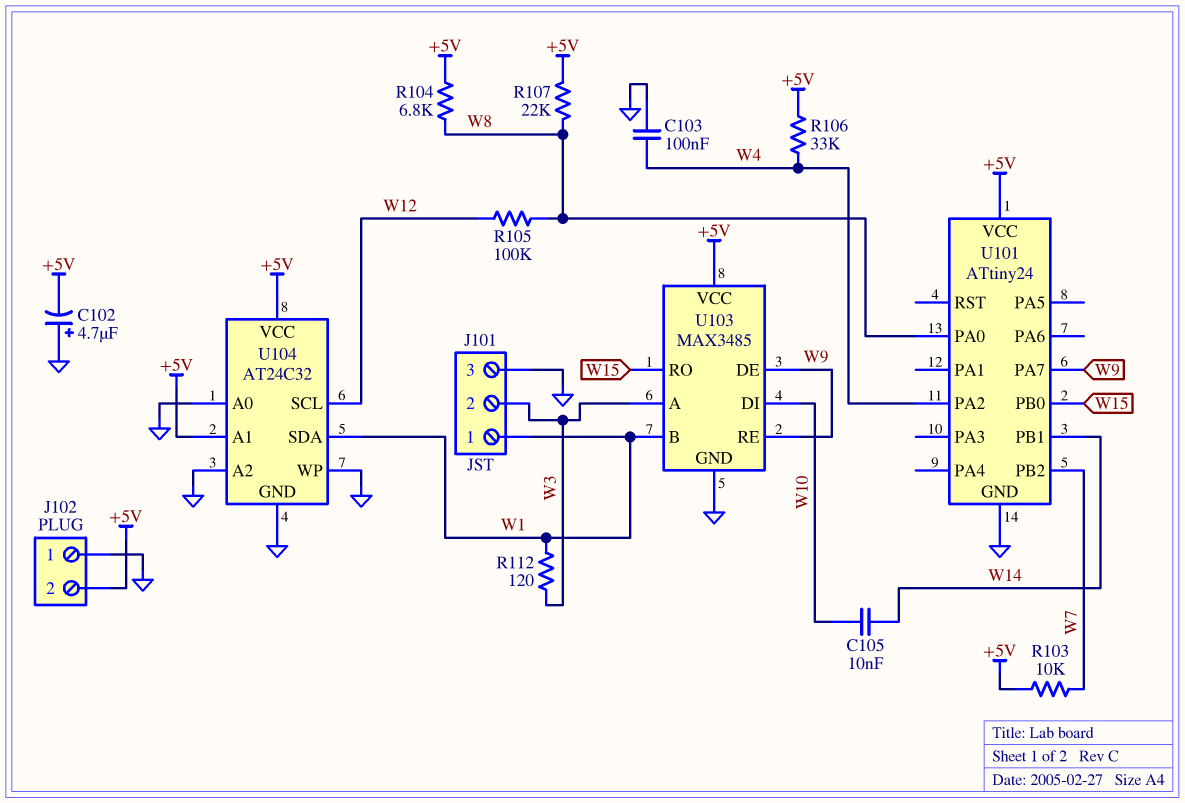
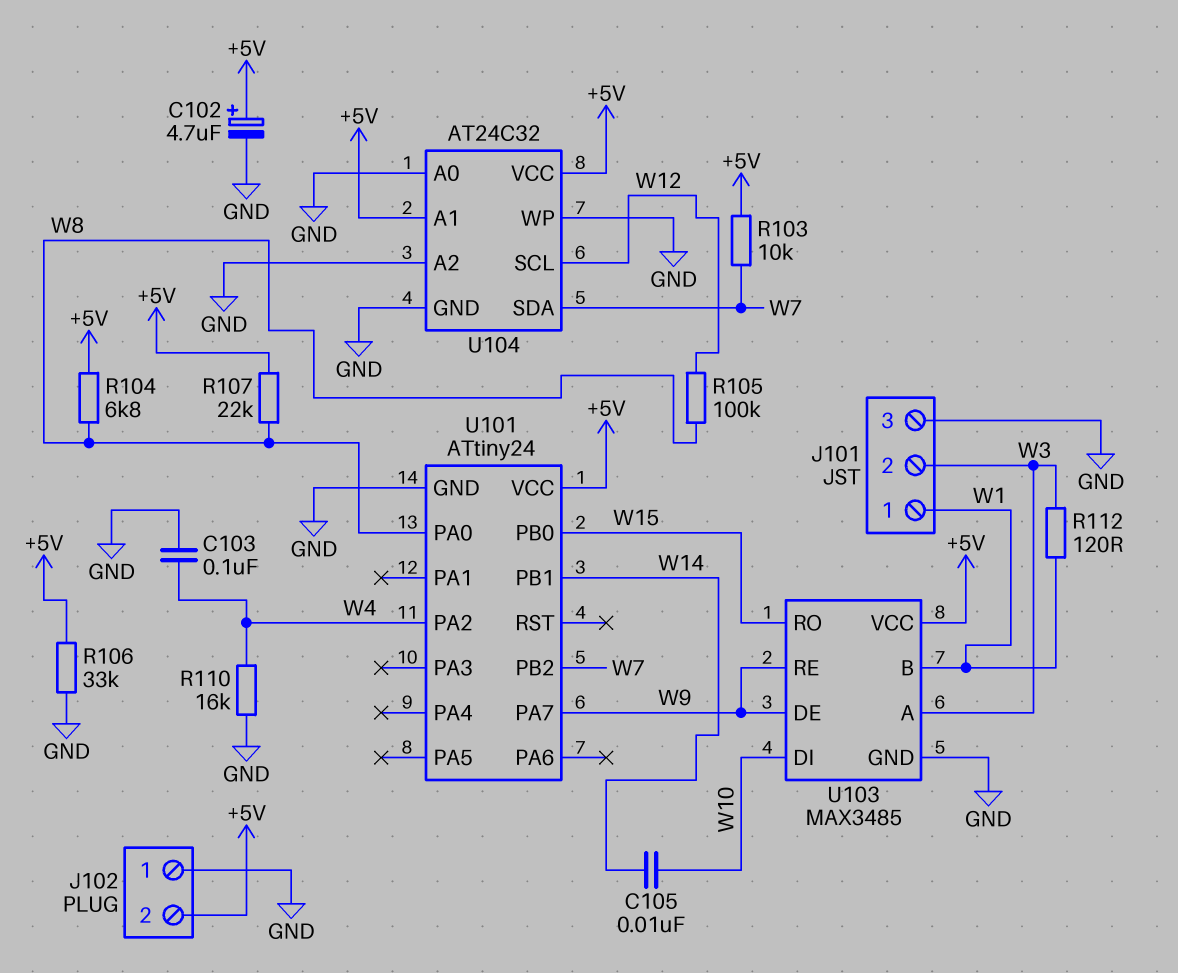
C102: 4.7uF (plus GND, minus +5V) -> 4.7uF (plus +5V, minus GND)
R106: 33k (+5V, W4) -> 33k (+5V, GND)
R110: none -> 16k (GND, W4)
U104 pin SDA: W1 -> W7

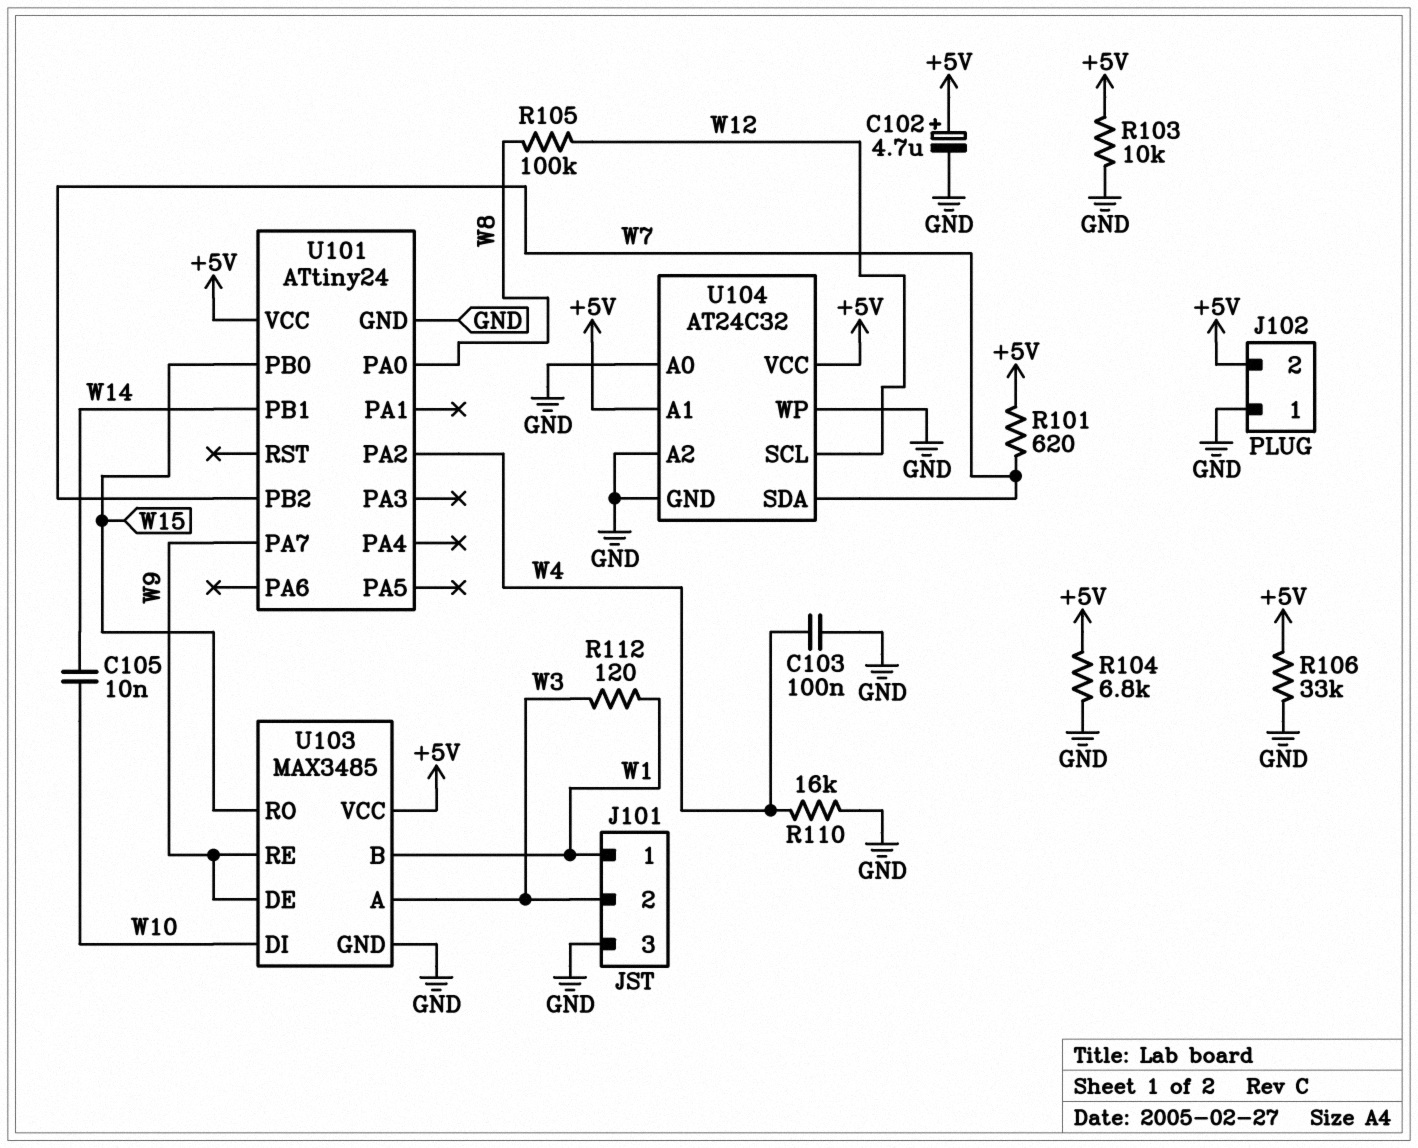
R101: none -> 620 (+5V, W7)
R103: 10k (+5V, W7) -> 10k (+5V, GND)
R104: 6.8k (+5V, W8) -> 6.8k (+5V, GND)
R107: 22k (+5V, W8) -> none

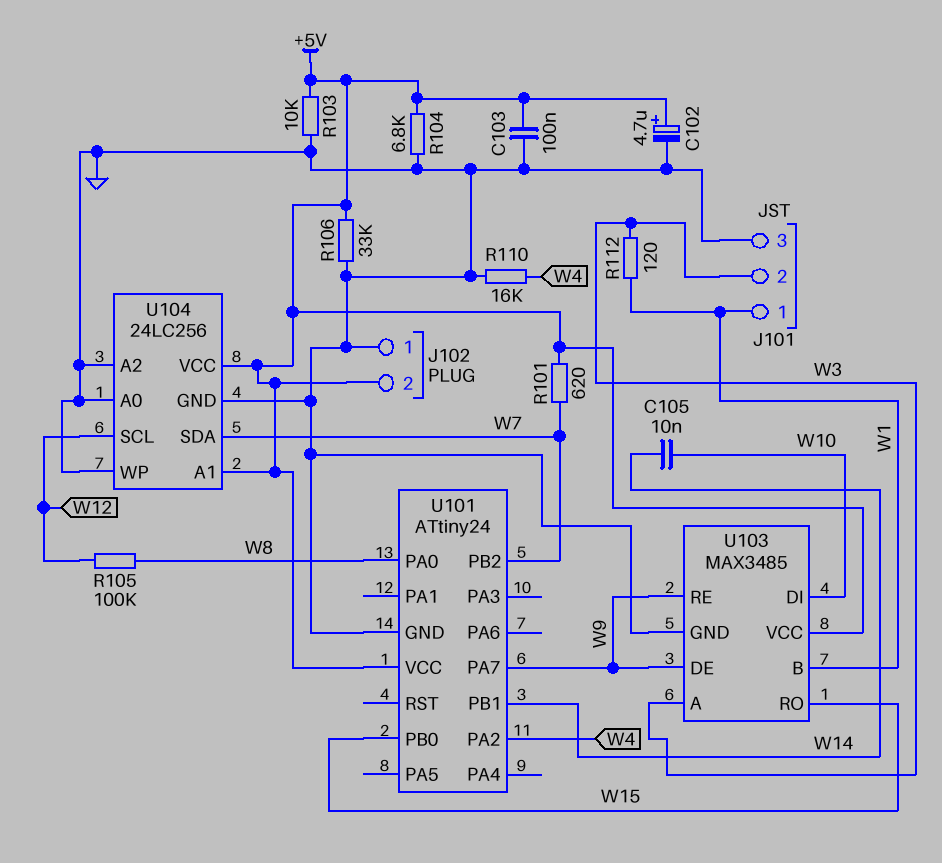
C103: 100nF (GND, W4) -> 100nF (+5V, GND)
U104: AT24C32 -> 24LC256

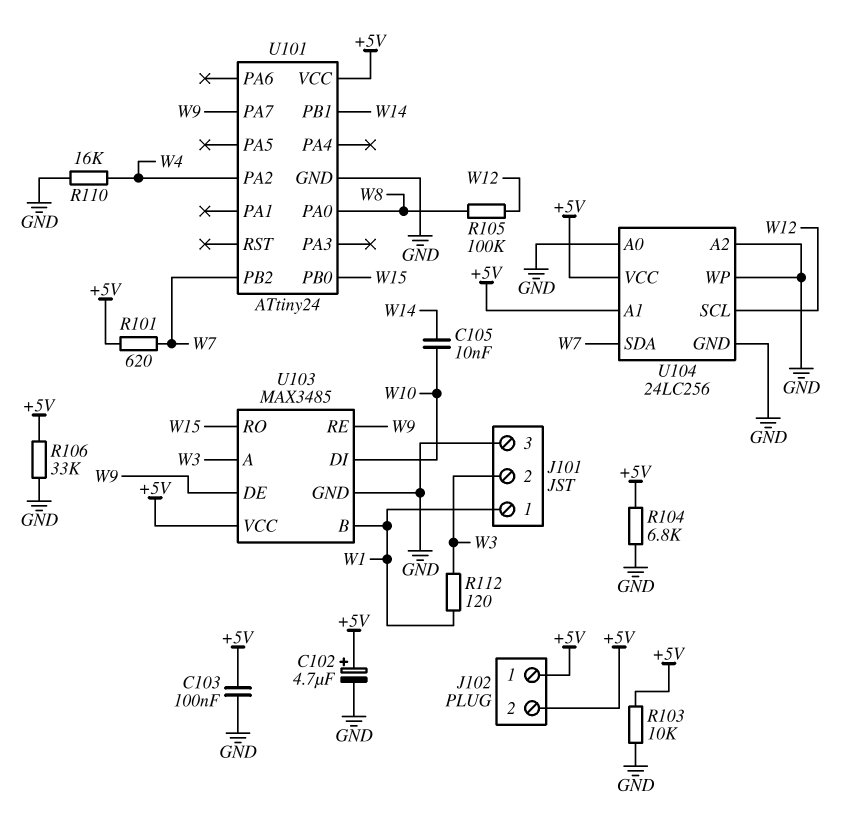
J102 pin 1: GND -> +5V

